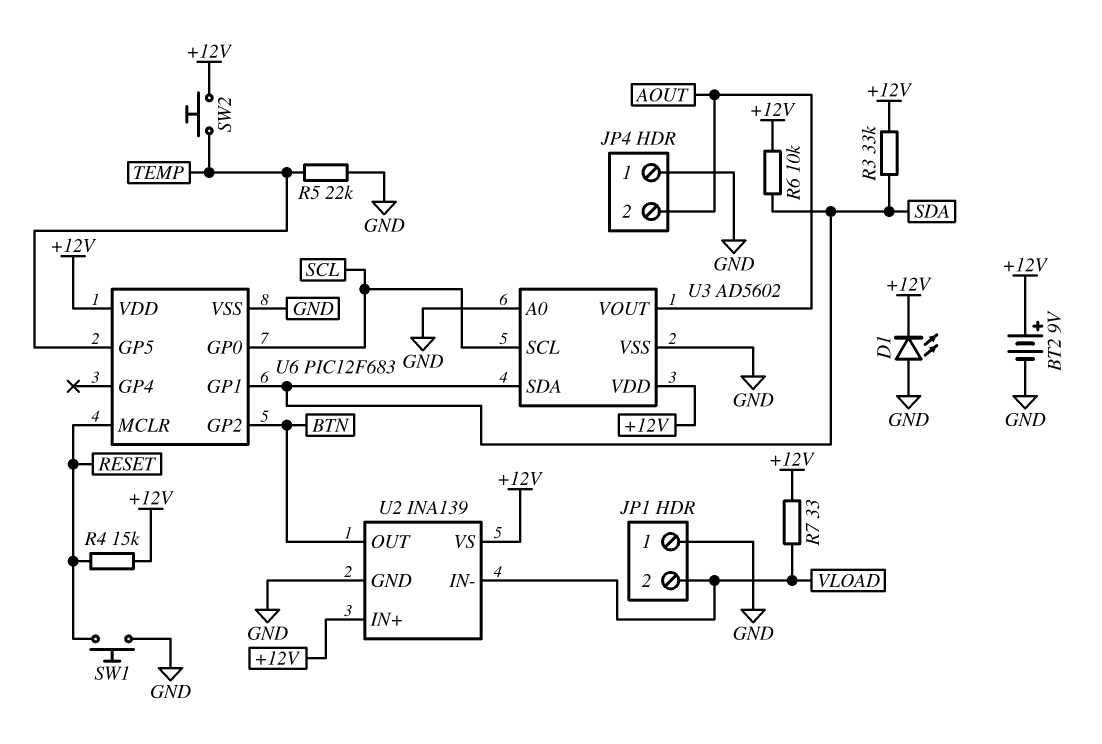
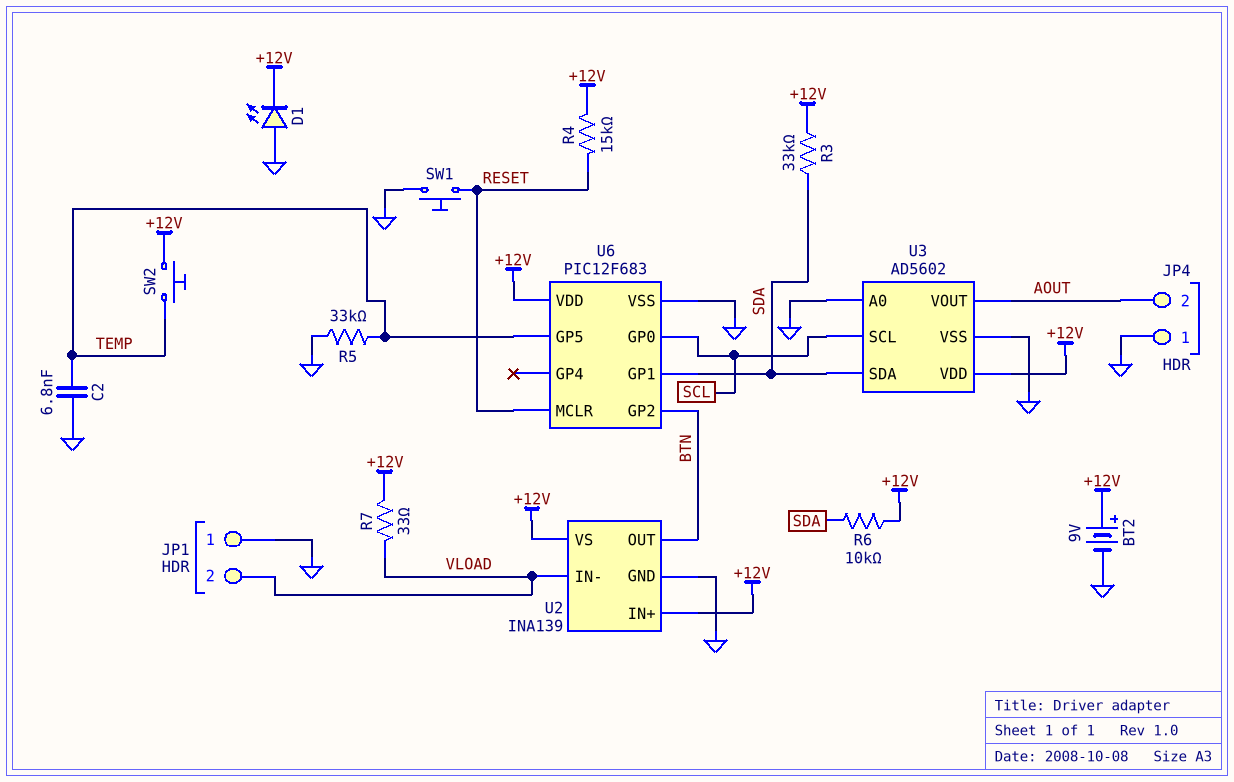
C2: none -> 6.8nF (GND, TEMP)
R5: 22k (GND, TEMP) -> 33k (GND, TEMP)

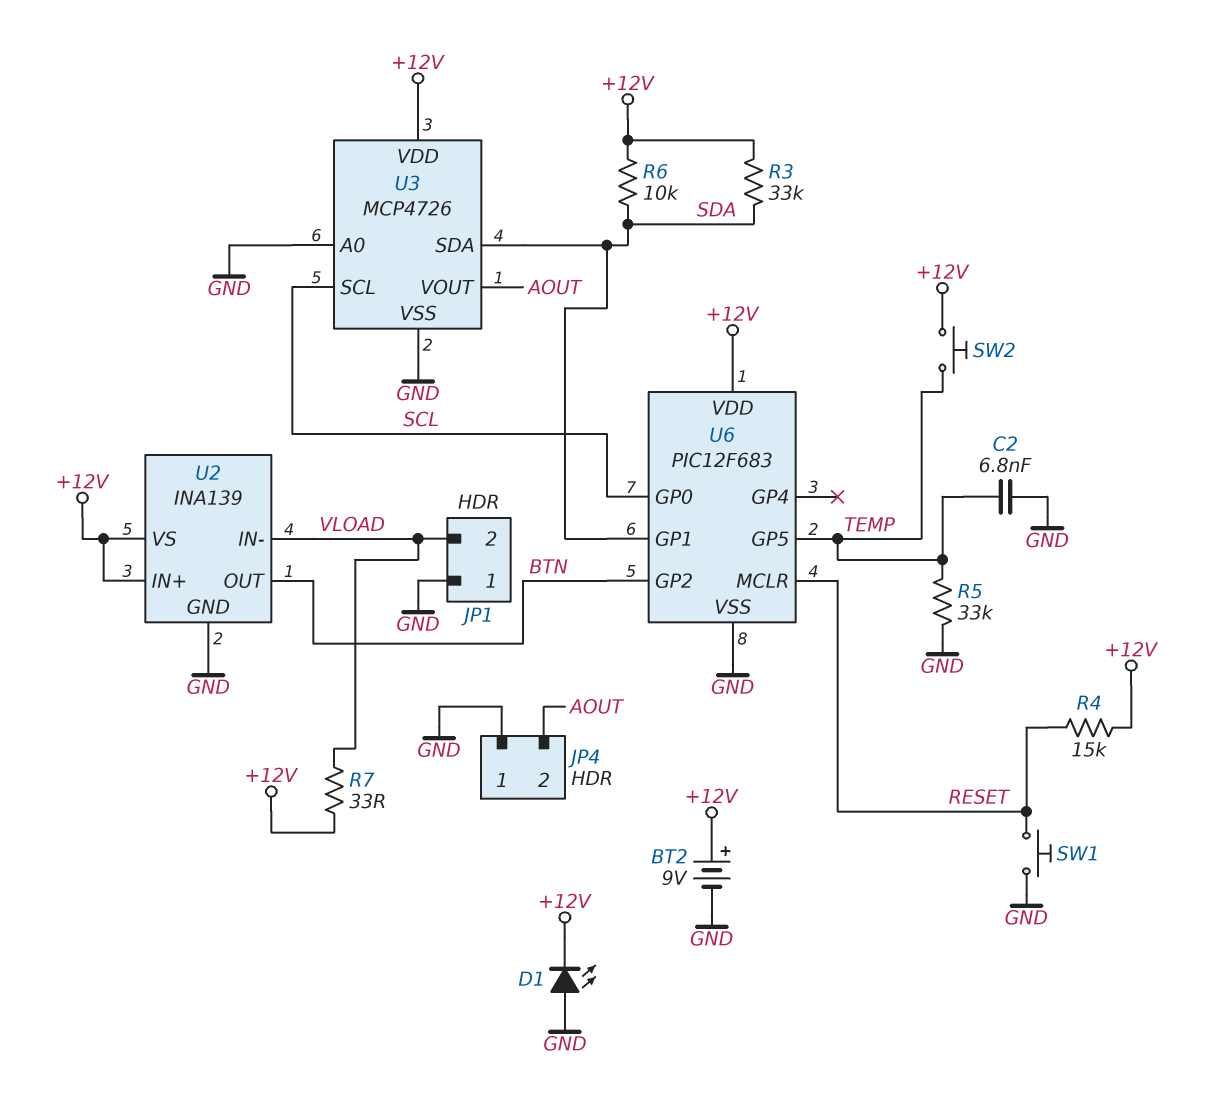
U3: AD5602 -> MCP4726

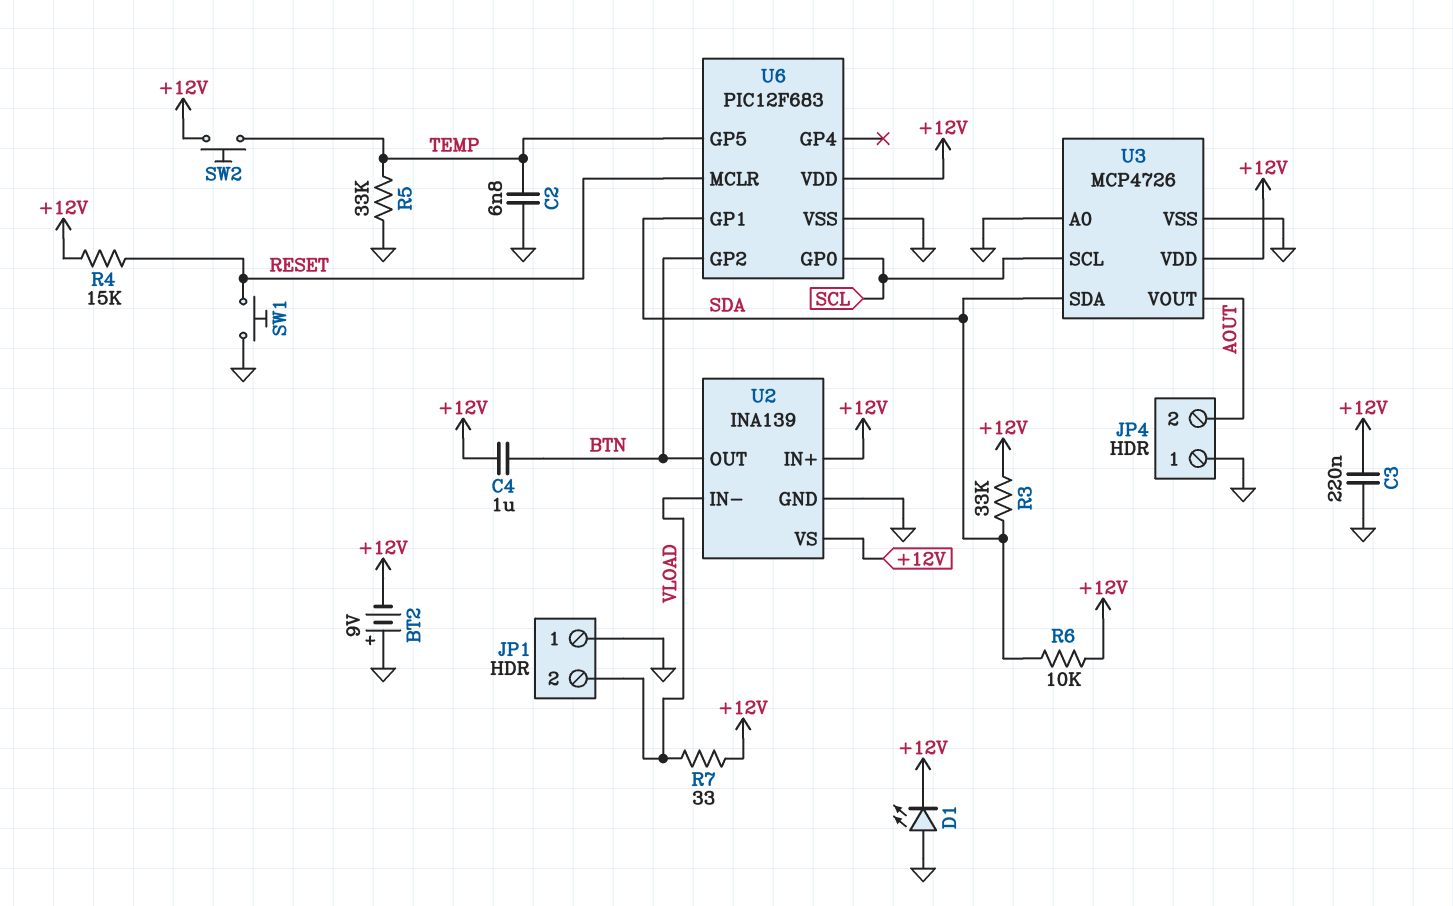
BT2: 9V (plus +12V, minus GND) -> 9V (plus GND, minus +12V)
C3: none -> 220nF (+12V, GND)
C4: none -> 1uF (+12V, BTN)

